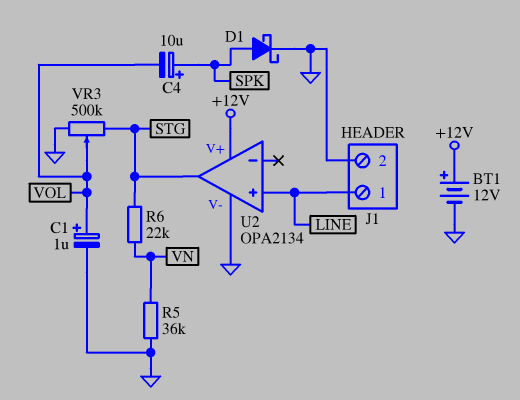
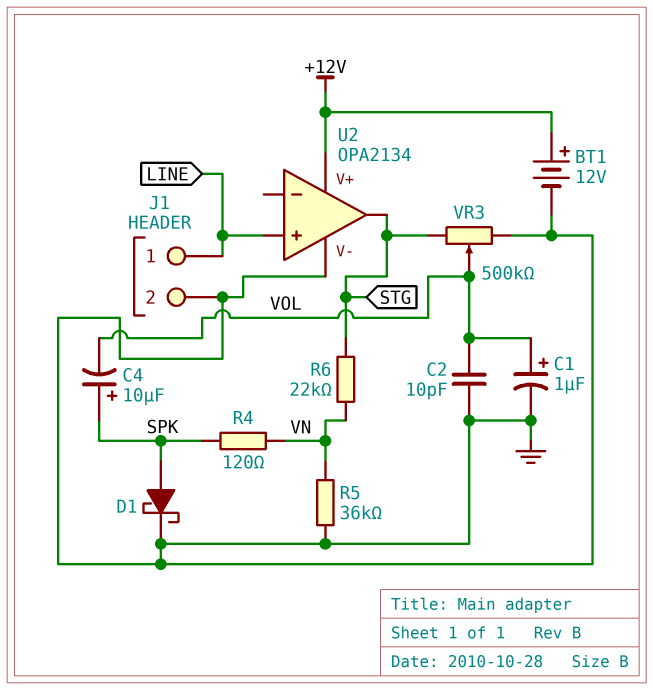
C2: none -> 10pF (GND, VOL)
R4: none -> 120 (SPK, VN)

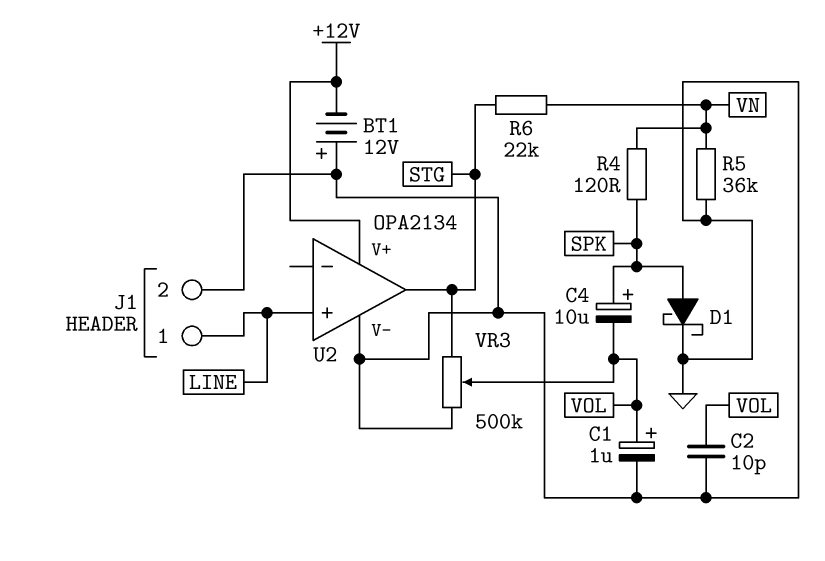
BT1: 12V (plus +12V, minus GND) -> 12V (plus GND, minus +12V)

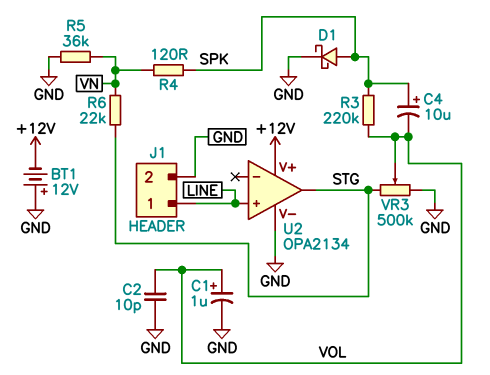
R3: none -> 220k (SPK, VOL)

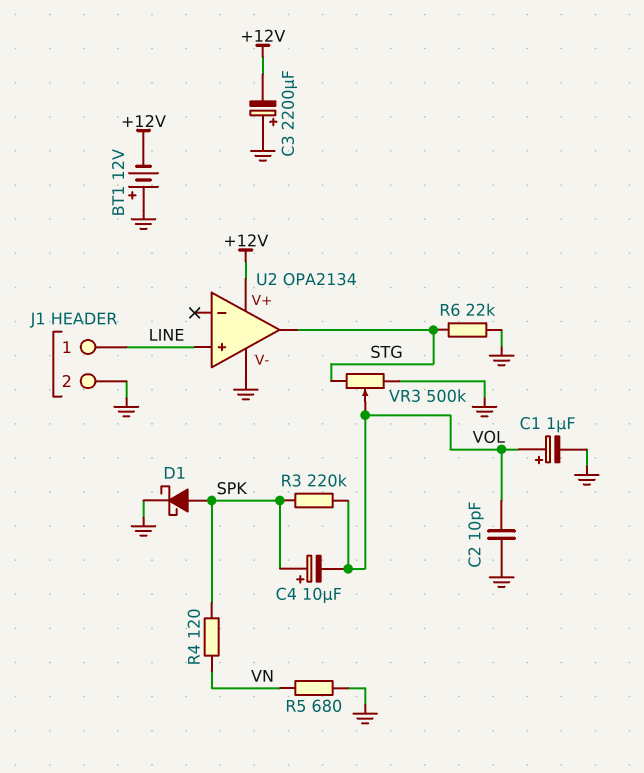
C3: none -> 2200uF (plus GND, minus +12V)
R5: 36k (GND, VN) -> 680 (GND, VN)
R6: 22k (STG, VN) -> 22k (GND, STG)

